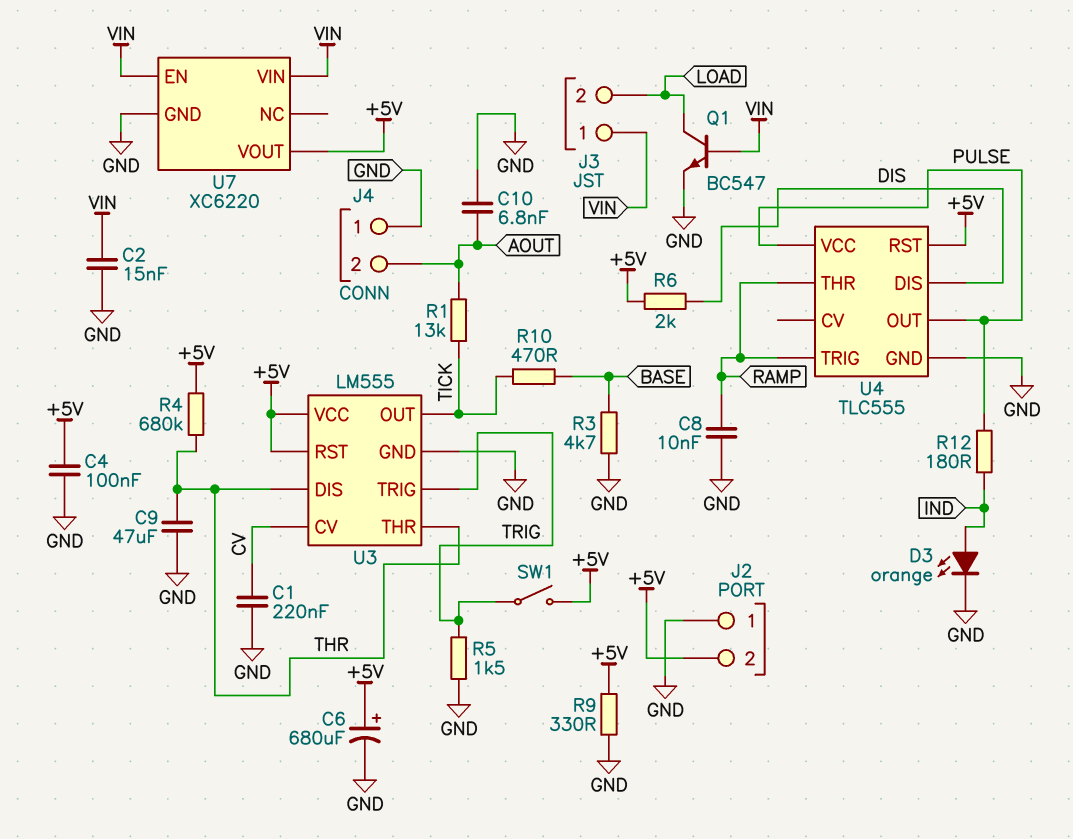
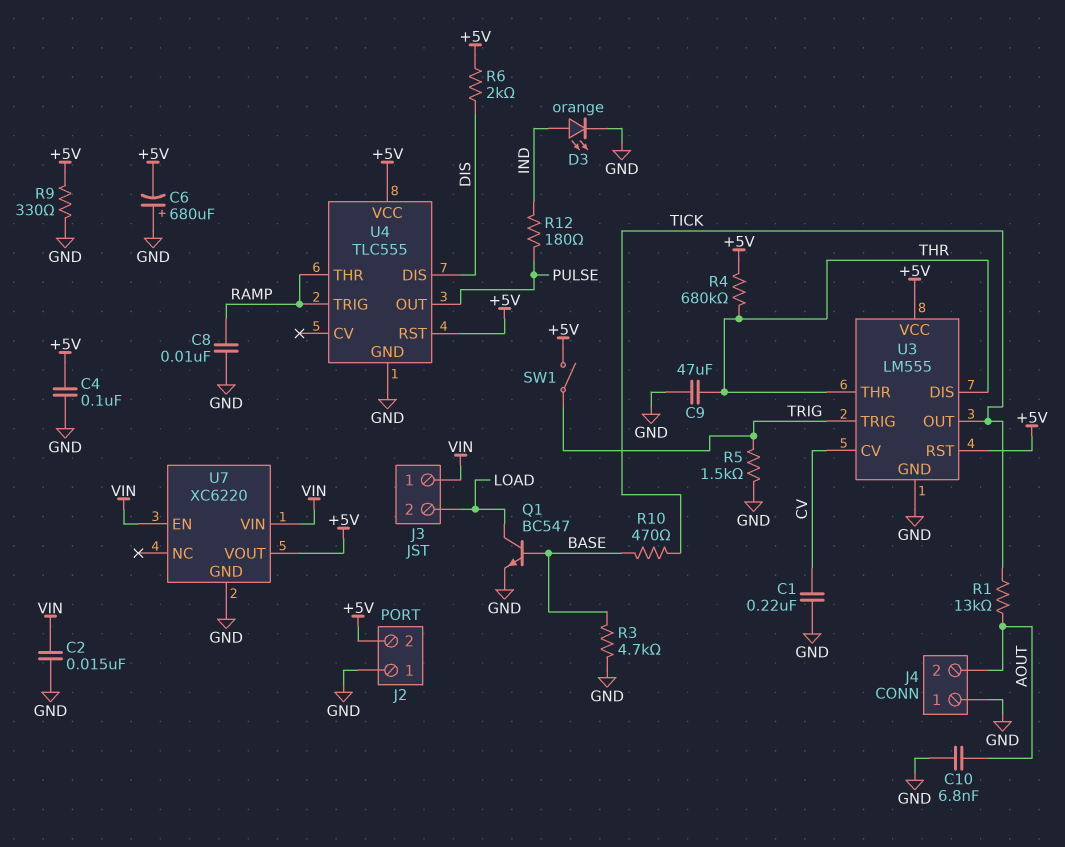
C6: 680uF (plus +5V, minus GND) -> 680uF (plus GND, minus +5V)
Q1: NPN BC547 (B VIN, C LOAD, E GND) -> NPN BC547 (B BASE, C LOAD, E GND)
U4 pin VCC: PULSE -> +5V

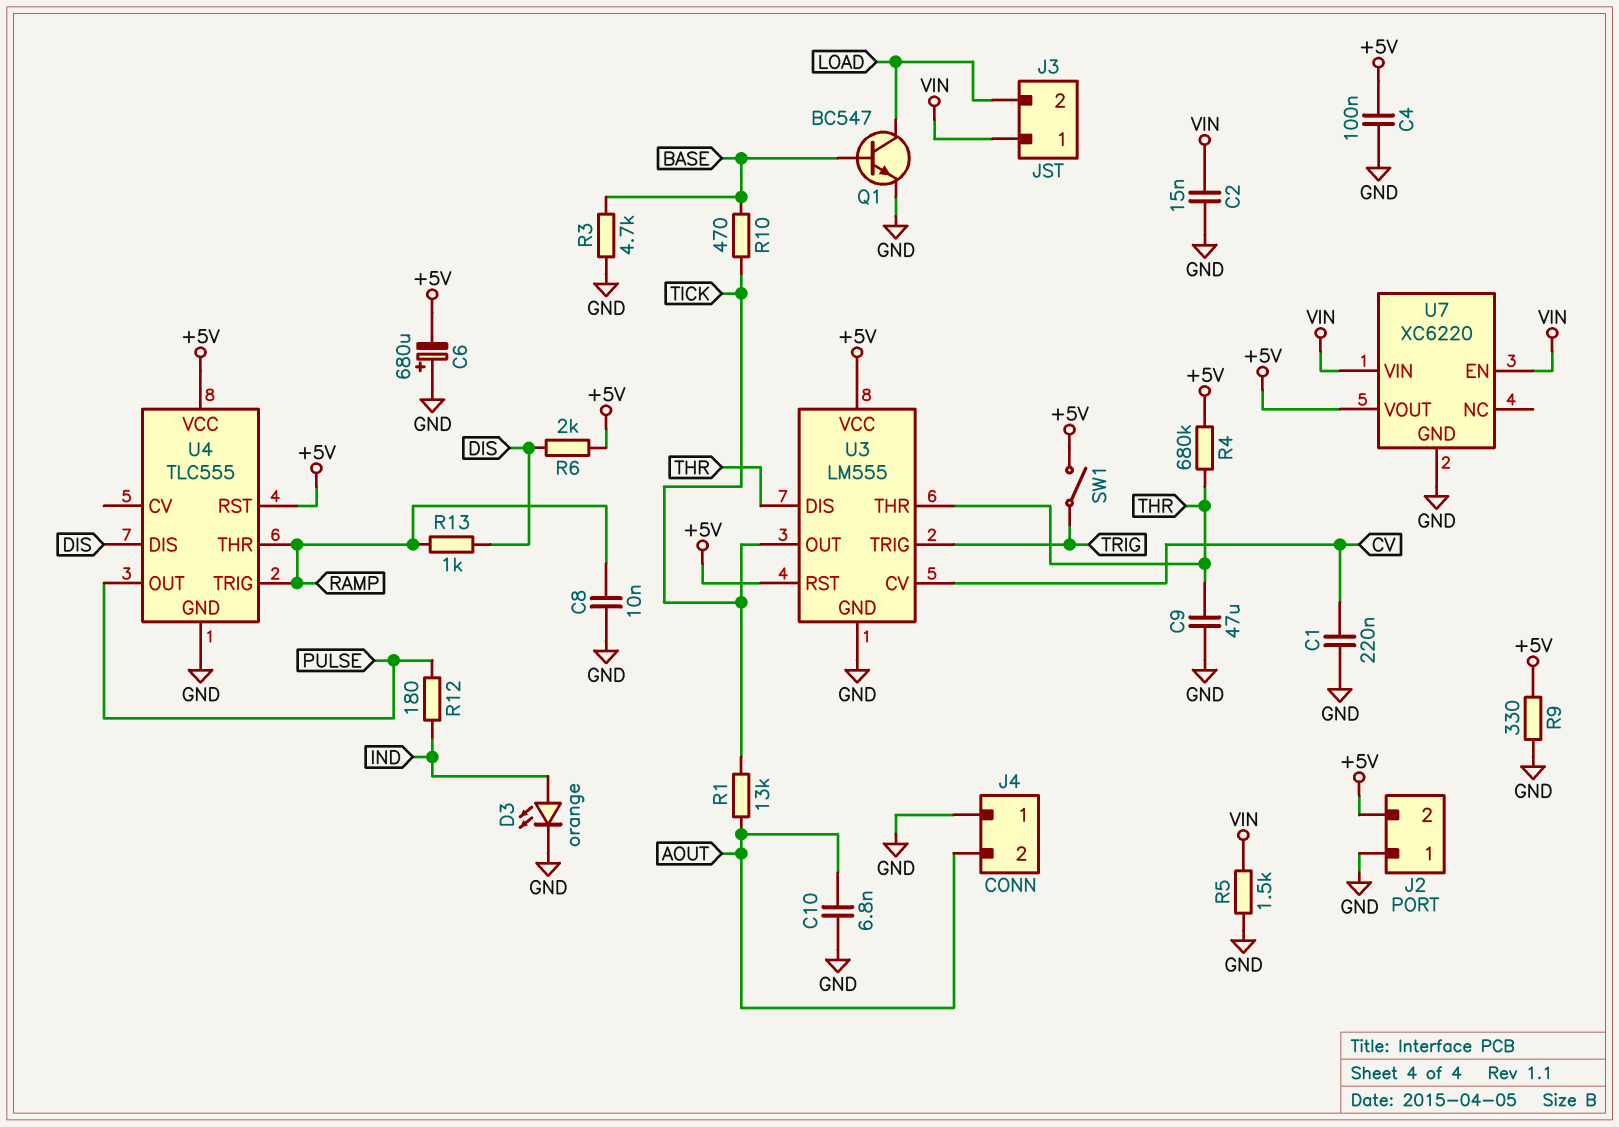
R5: 1.5k (GND, TRIG) -> 1.5k (GND, VIN)
R13: none -> 1k (DIS, RAMP)

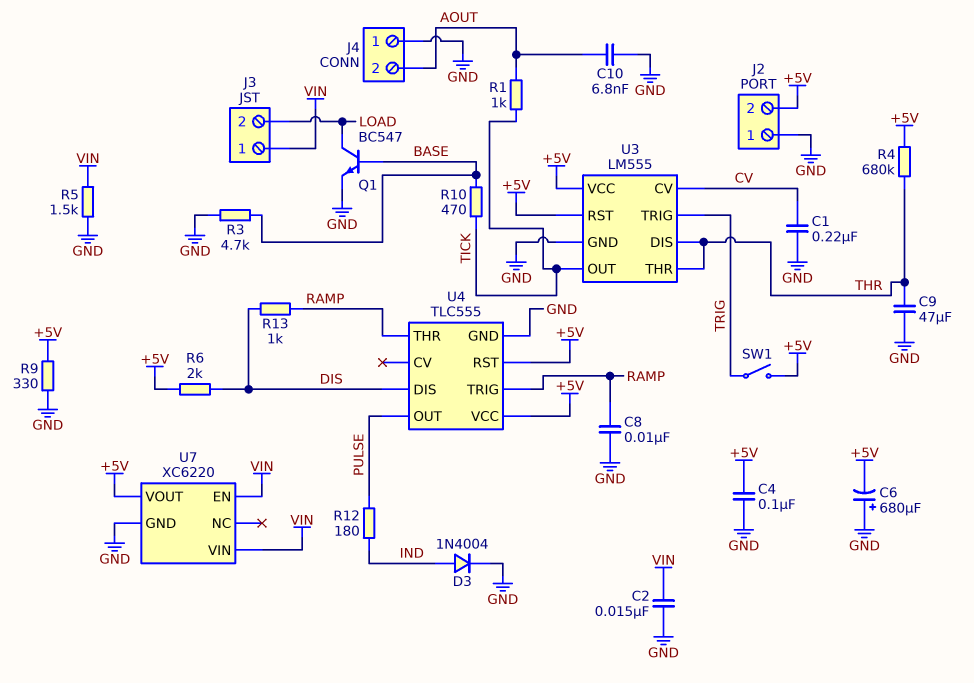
D3: LED orange (A IND, K GND) -> diode 1N4004 (A IND, K GND)
R1: 13k (AOUT, TICK) -> 1k (AOUT, TICK)

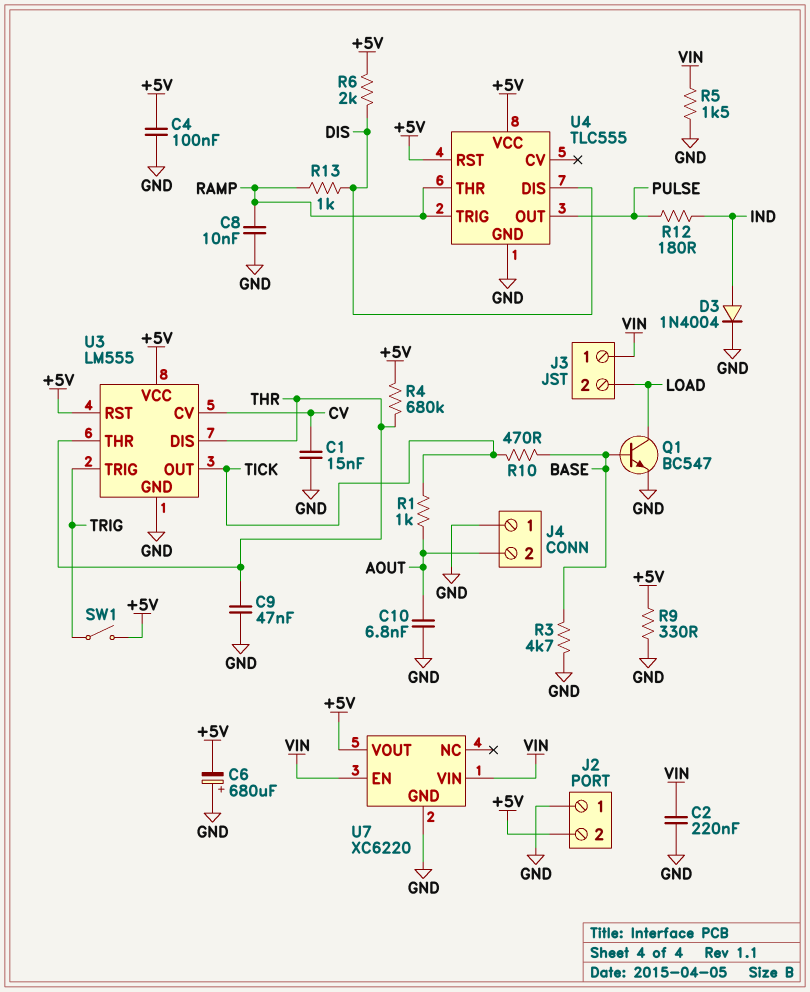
C1: 220nF (CV, GND) -> 15nF (CV, GND)
C2: 15nF (GND, VIN) -> 220nF (GND, VIN)
C9: 47uF (GND, THR) -> 47nF (GND, THR)

